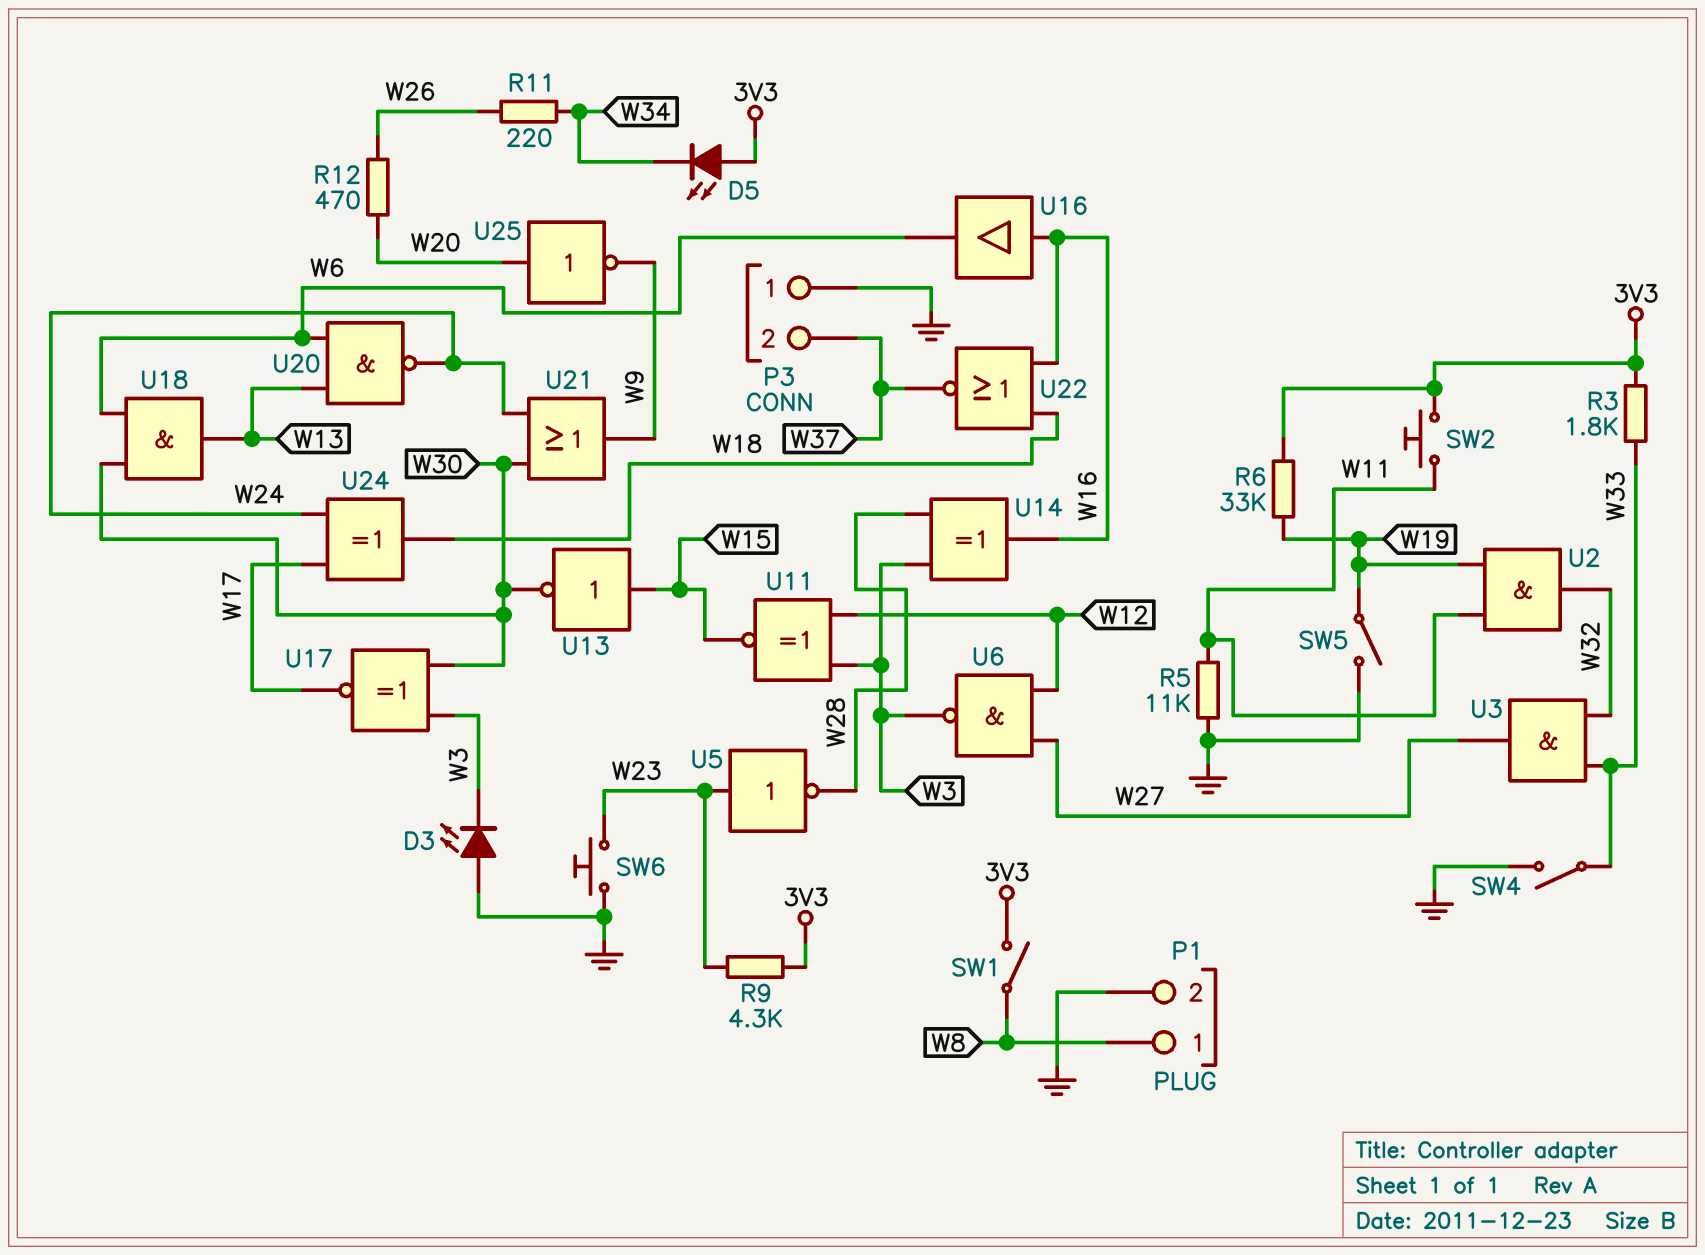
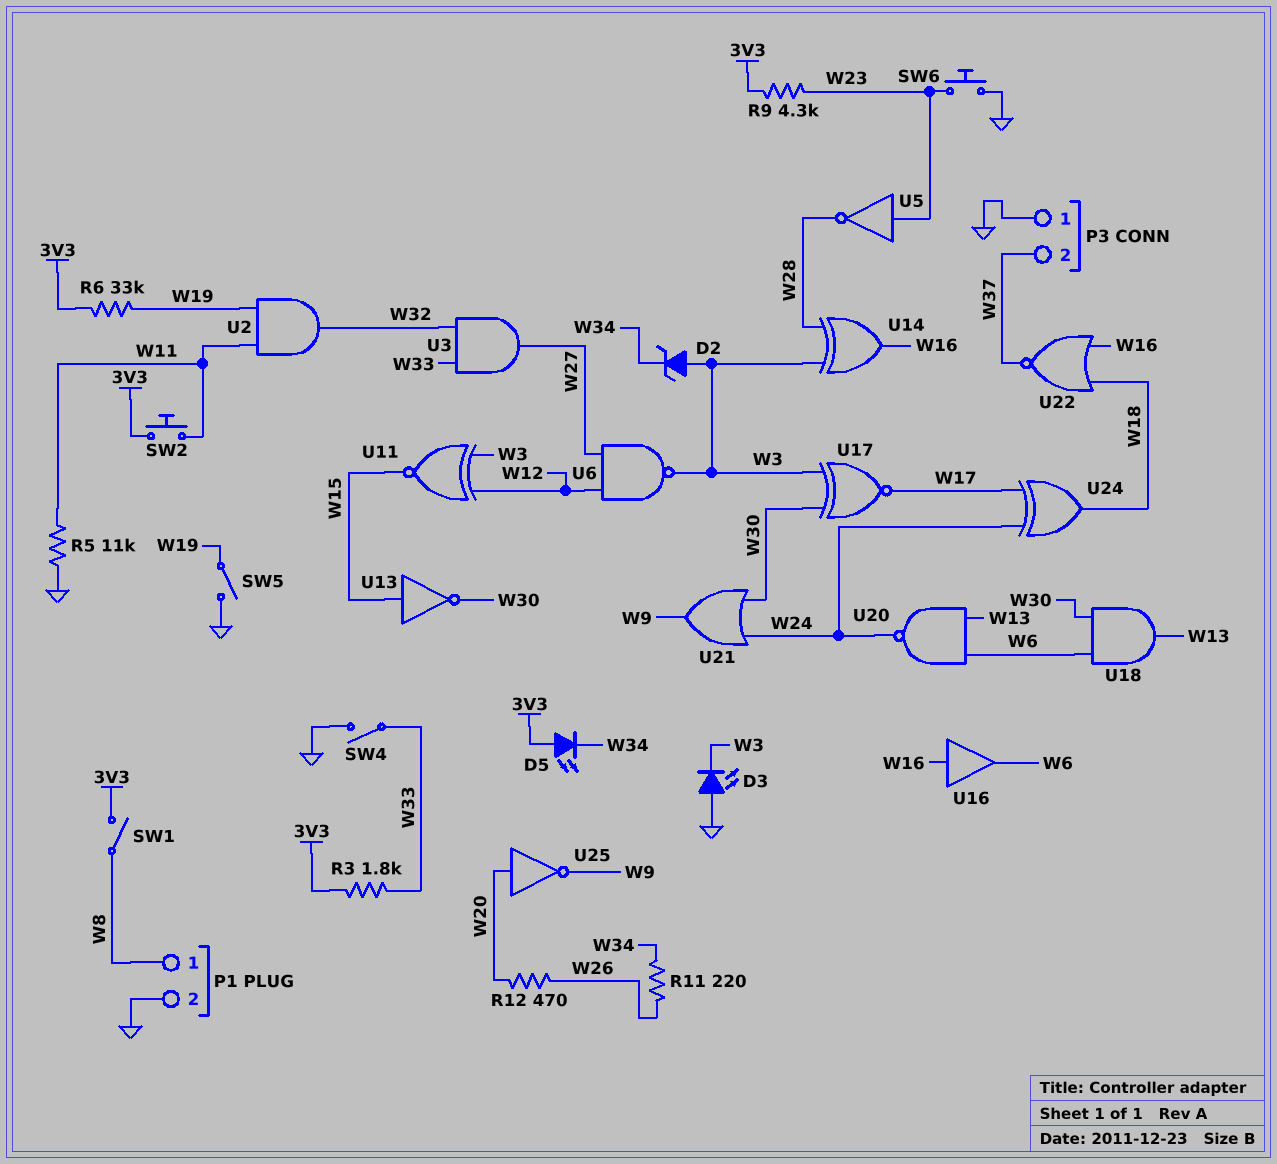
D2: none -> zener (A W3, K W34)

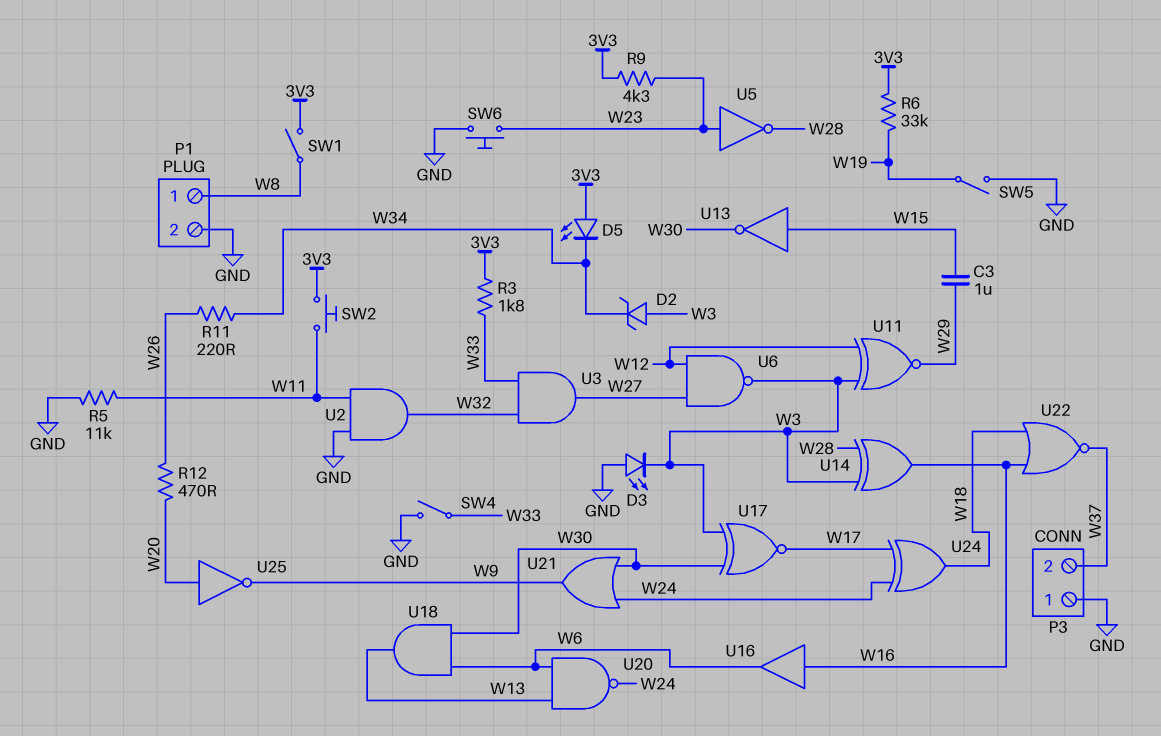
C3: none -> 1uF (W15, W29)
U2: AND (in W11, in W19, out W32) -> AND (in GND, in W11, out W32)
U11: XNOR (in W3, in W12, out W15) -> XNOR (in W3, in W12, out W29)

